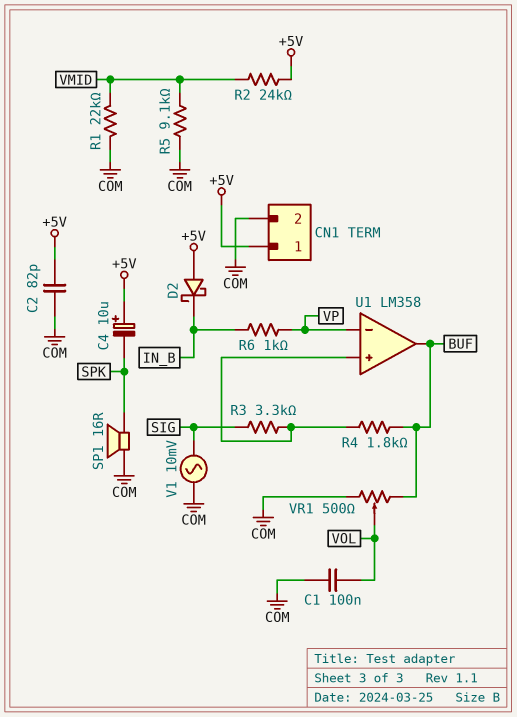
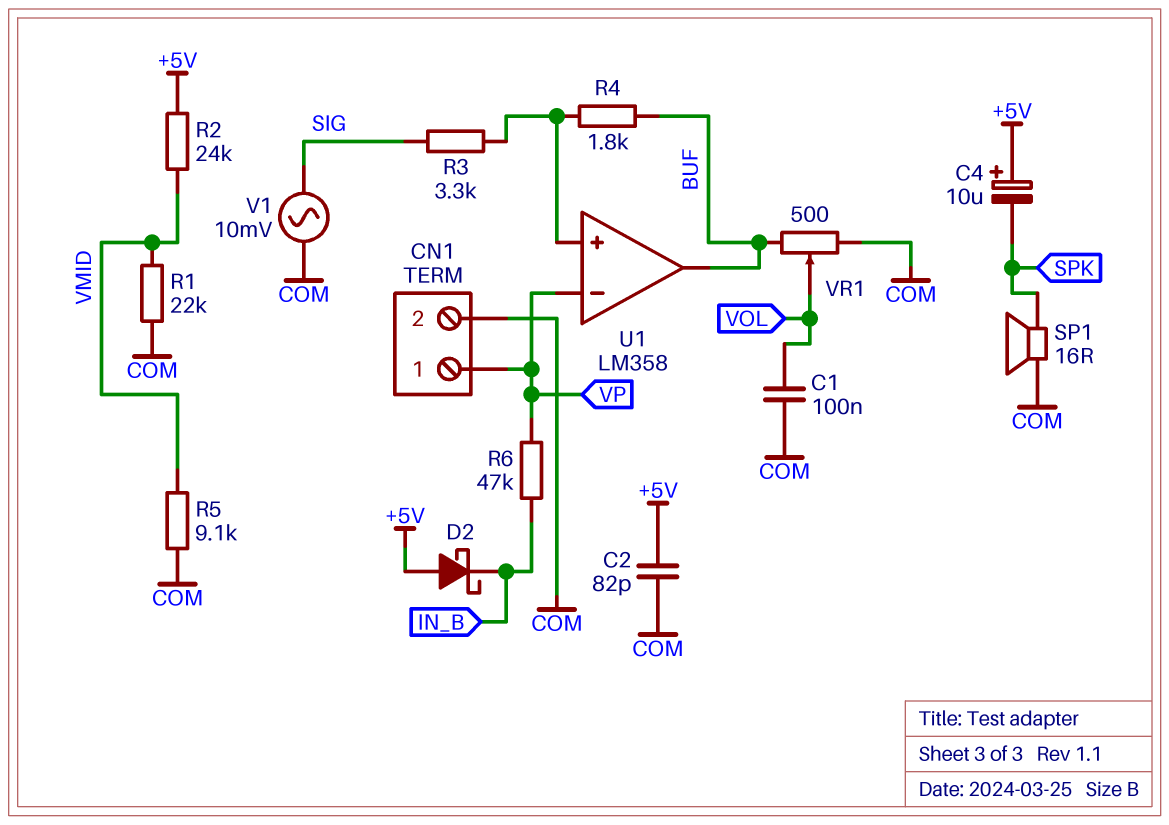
CN1 pin 1: +5V -> VP
R6: 1k (IN_B, VP) -> 47k (IN_B, VP)

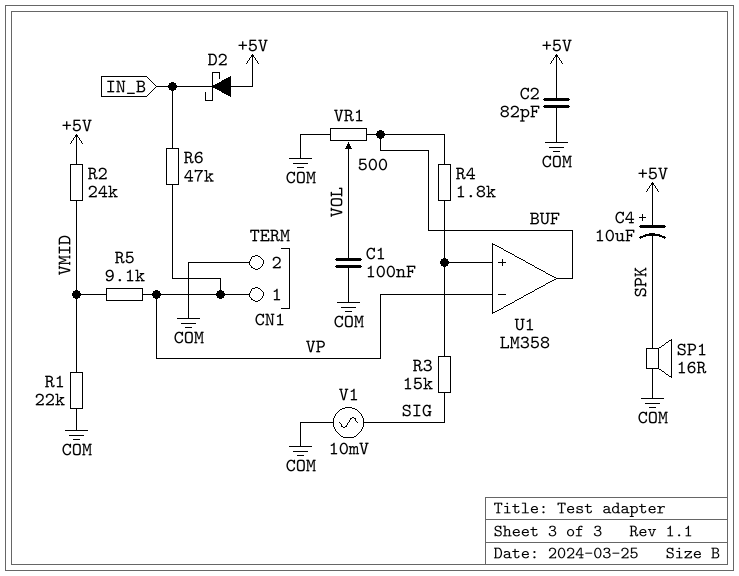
R3: 3.3k (SIG, U1/in+) -> 15k (SIG, U1/in+)
R5: 9.1k (COM, VMID) -> 9.1k (VMID, VP)

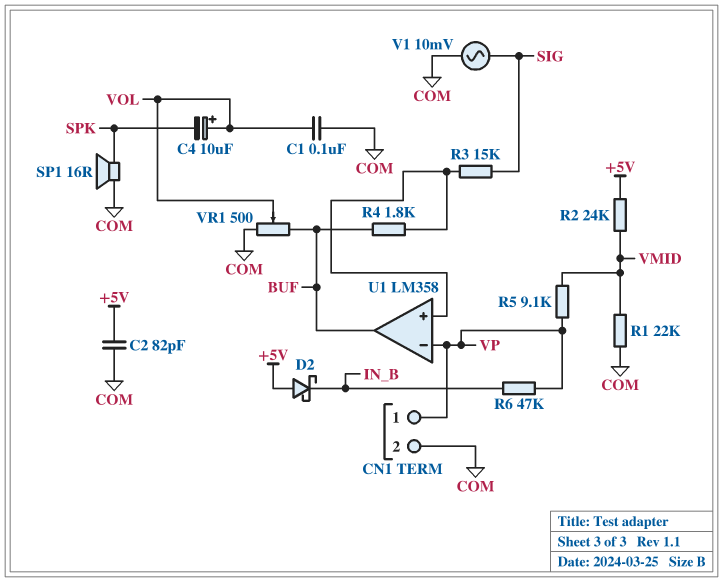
C4: 10uF (plus +5V, minus SPK) -> 10uF (plus VOL, minus SPK)

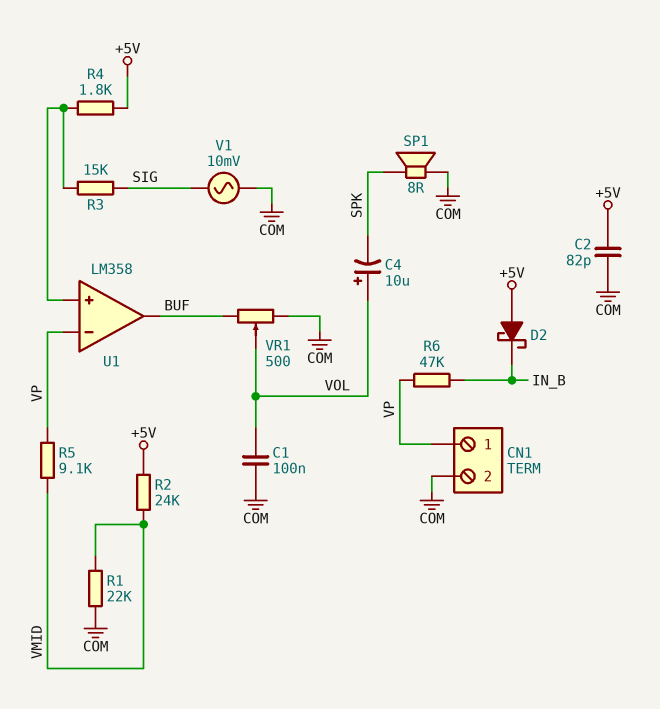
R4: 1.8k (BUF, U1/in+) -> 1.8k (+5V, U1/in+)
SP1: speaker 16R (COM, SPK) -> speaker 8R (COM, SPK)

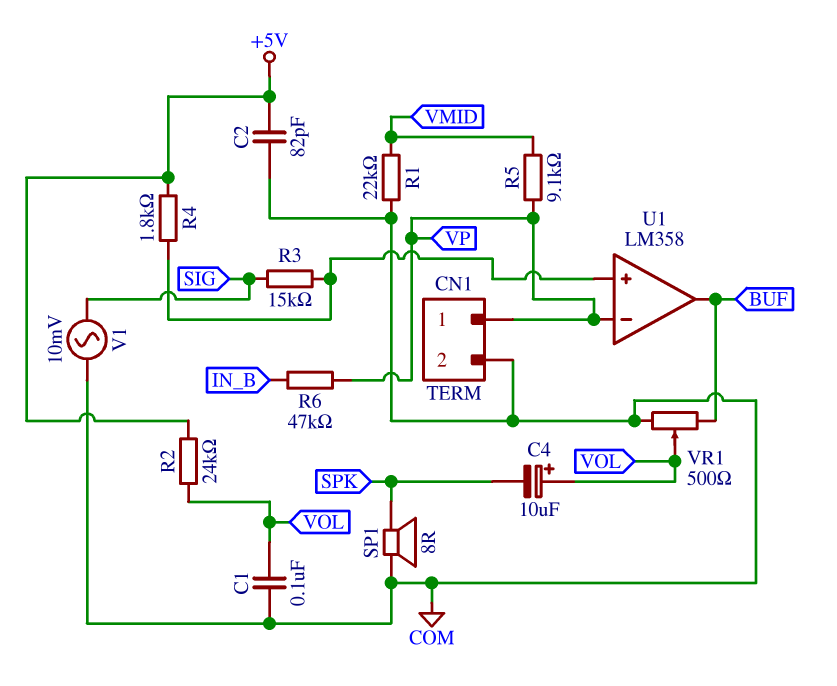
D2: schottky (A +5V, K IN_B) -> none
R2: 24k (+5V, VMID) -> 24k (+5V, VOL)

